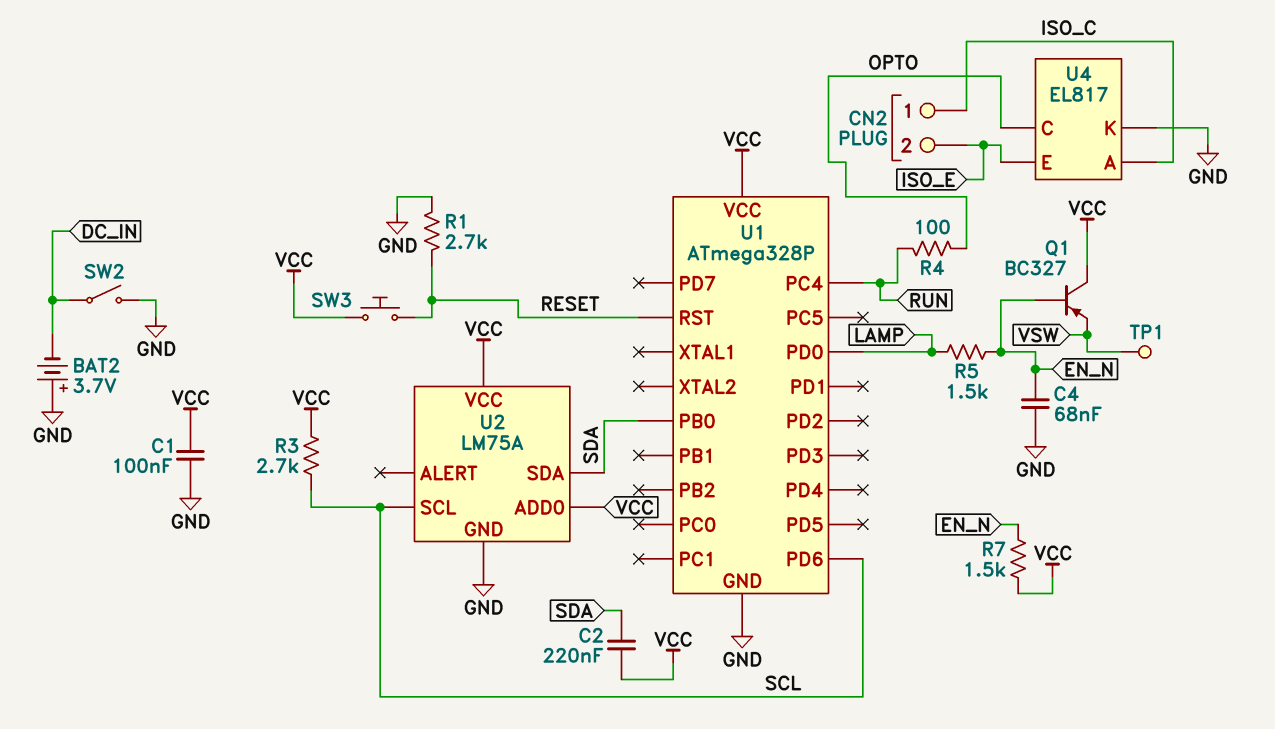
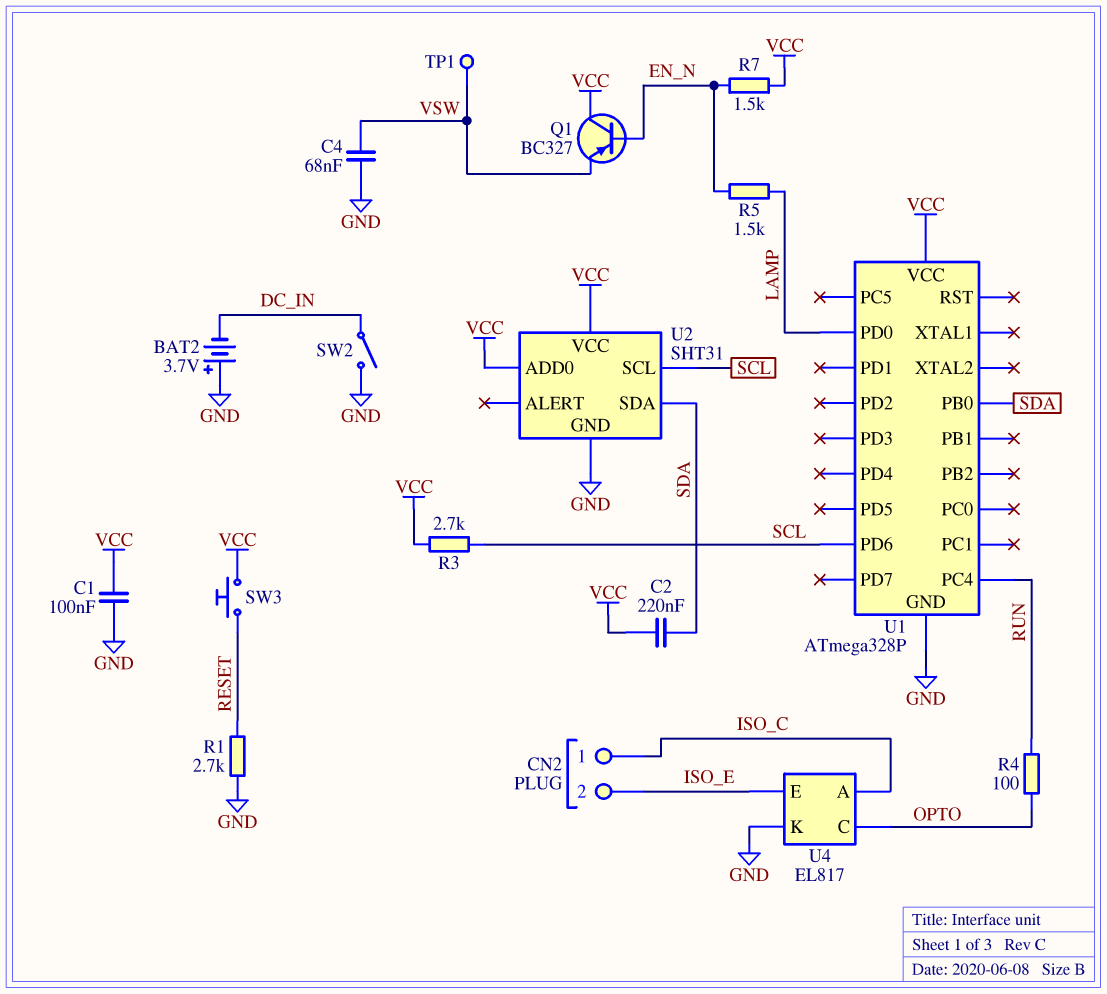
C4: 68nF (EN_N, GND) -> 68nF (GND, VSW)
U1 pin RST: RESET -> none
U2: LM75A -> SHT31

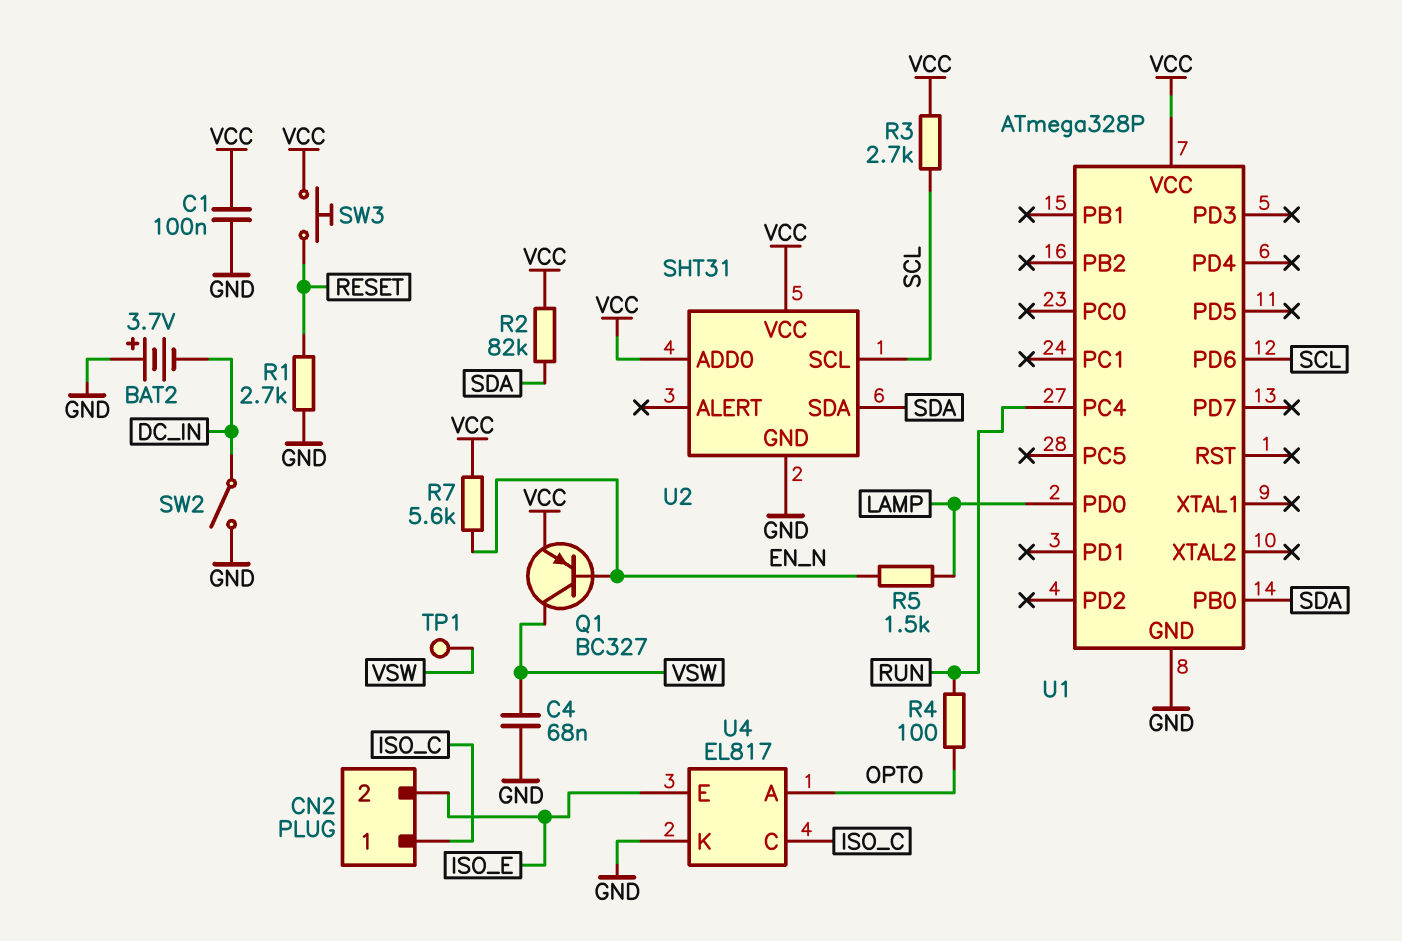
C2: 220nF (SDA, VCC) -> none
Q1: PNP BC327 (B EN_N, C VCC, E VSW) -> PNP BC327 (B EN_N, C VSW, E VCC)
R2: none -> 82k (SDA, VCC)
R7: 1.5k (EN_N, VCC) -> 5.6k (EN_N, VCC)
U4 pin A: ISO_C -> OPTO
U4 pin C: OPTO -> ISO_C

